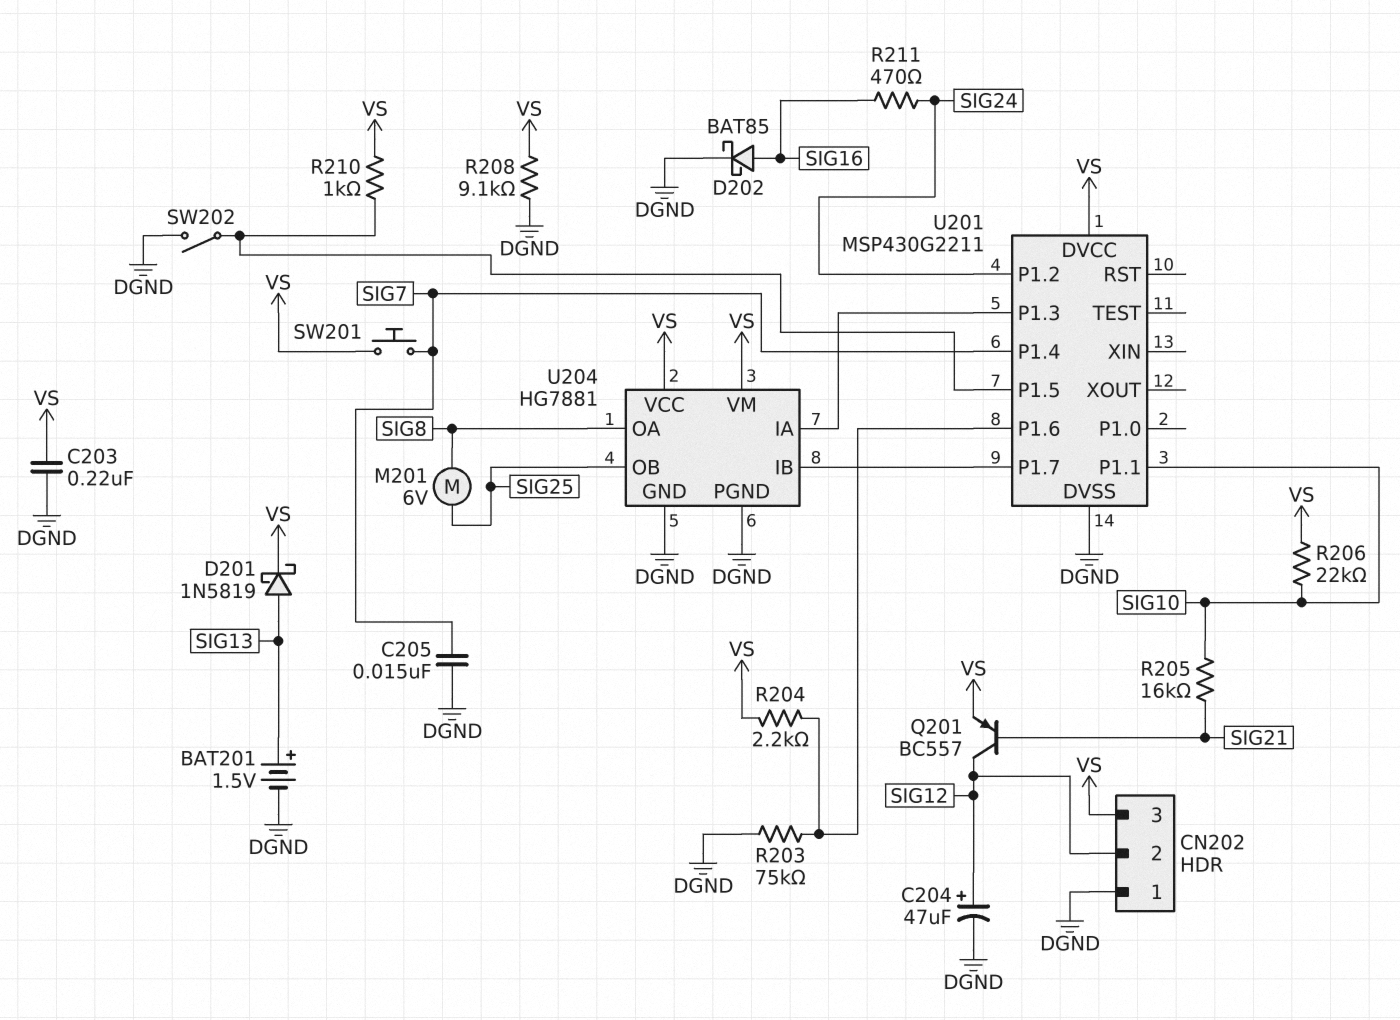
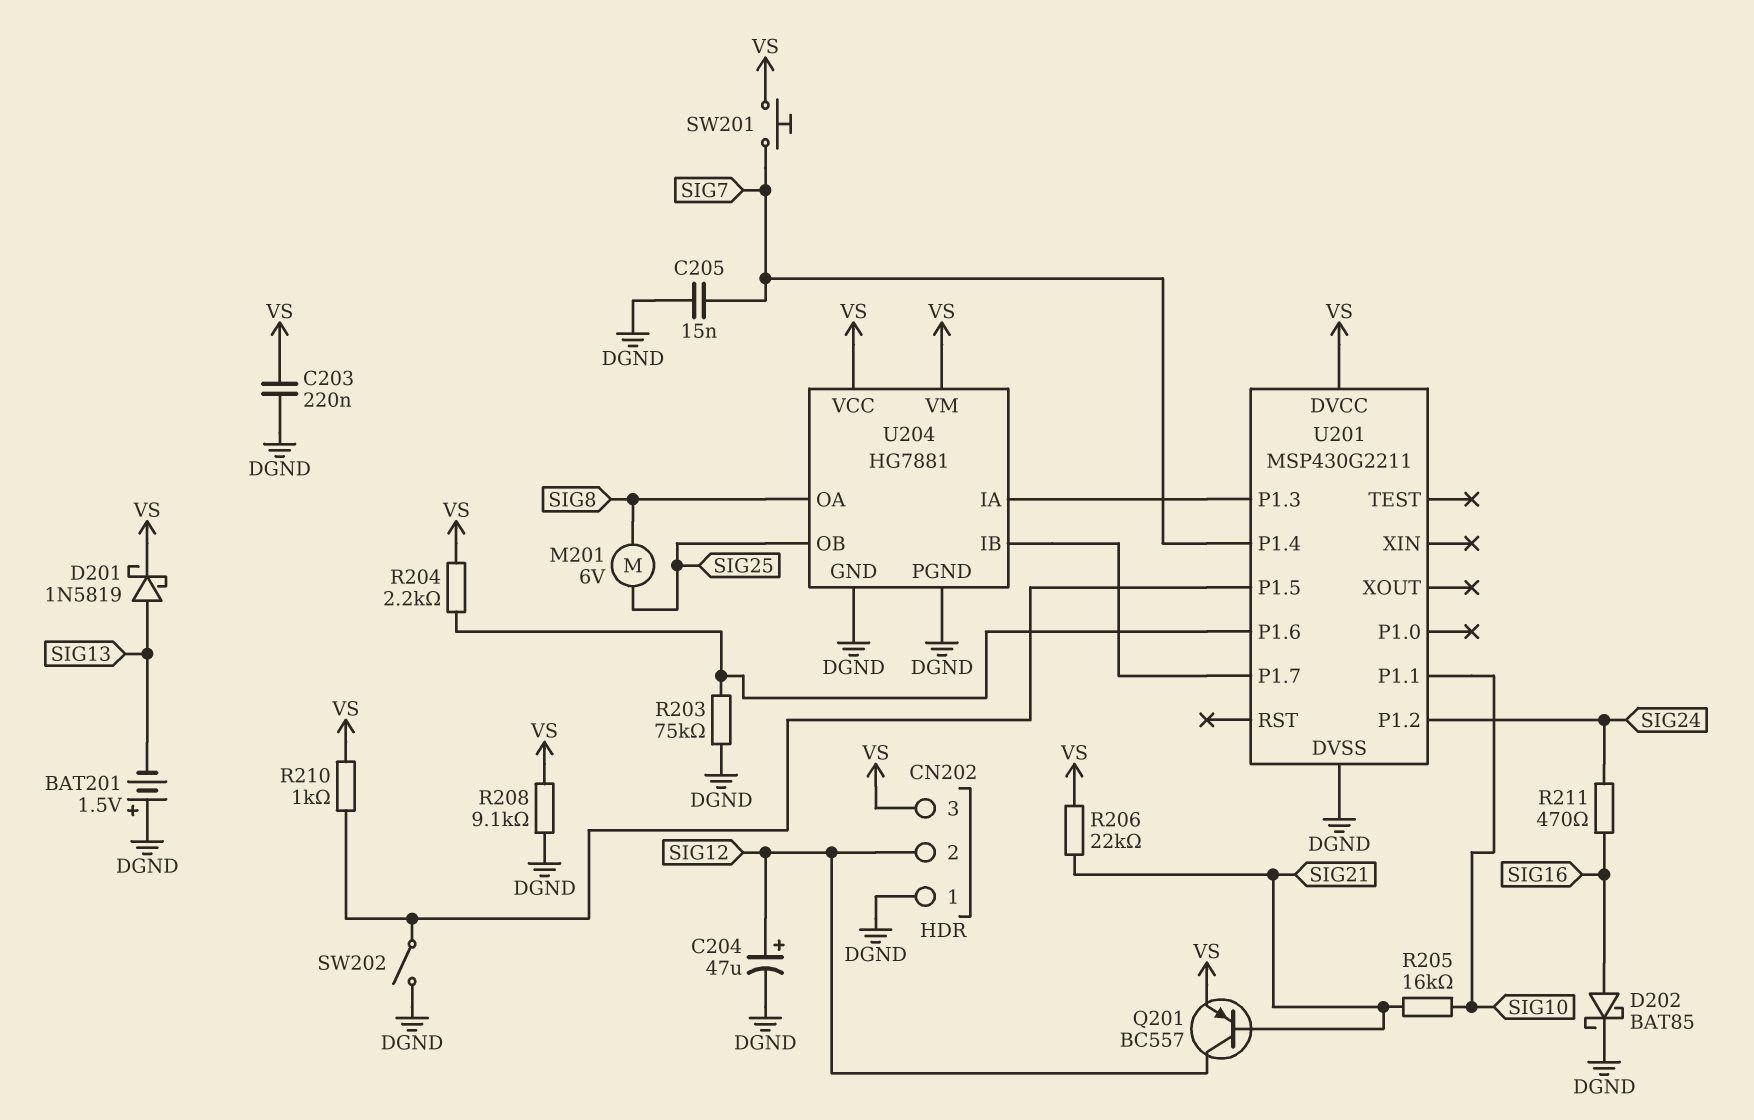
BAT201: 1.5V (plus SIG13, minus DGND) -> 1.5V (plus DGND, minus SIG13)
R206: 22k (SIG10, VS) -> 22k (SIG21, VS)

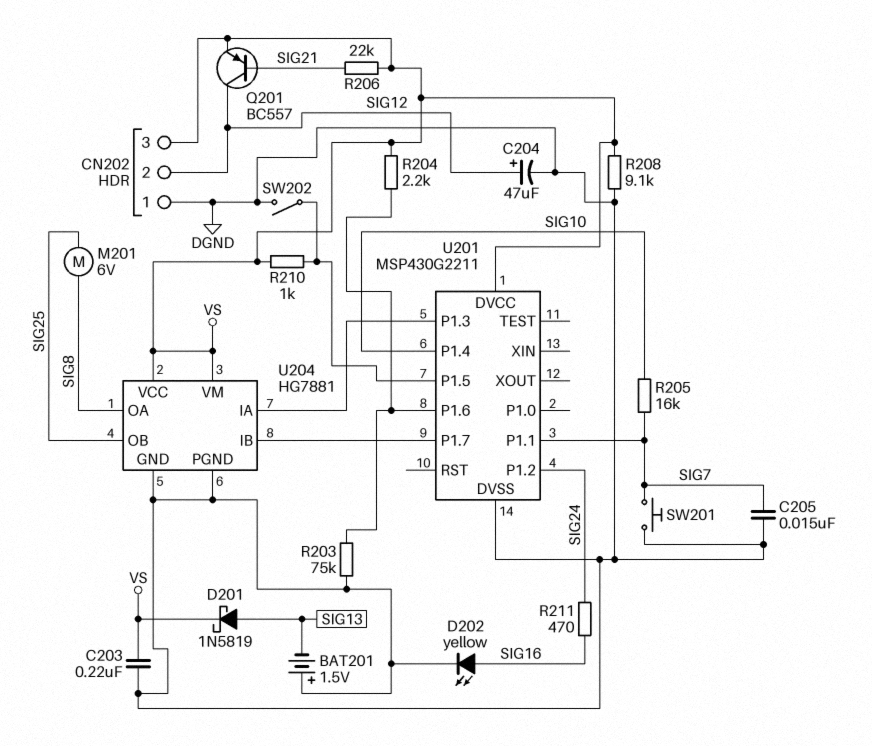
D202: schottky BAT85 (A SIG16, K DGND) -> LED yellow (A SIG16, K DGND)
R205: 16k (SIG10, SIG21) -> 16k (SIG7, SIG10)
SW201: button (SIG7, VS) -> button (DGND, SIG7)
U201 pin P1.1: SIG10 -> SIG7
U201 pin P1.4: SIG7 -> SIG10

